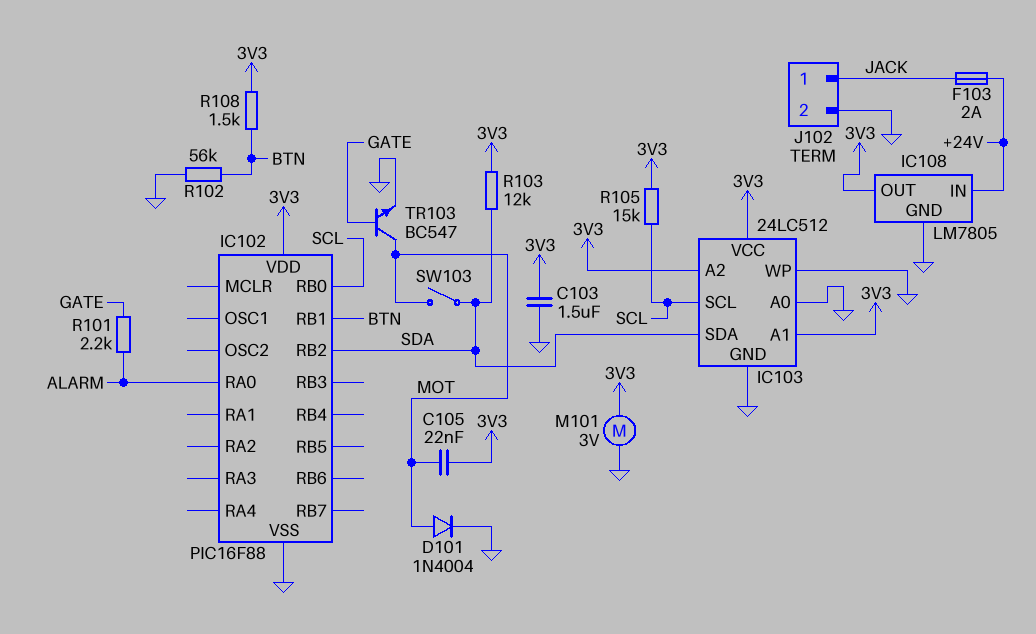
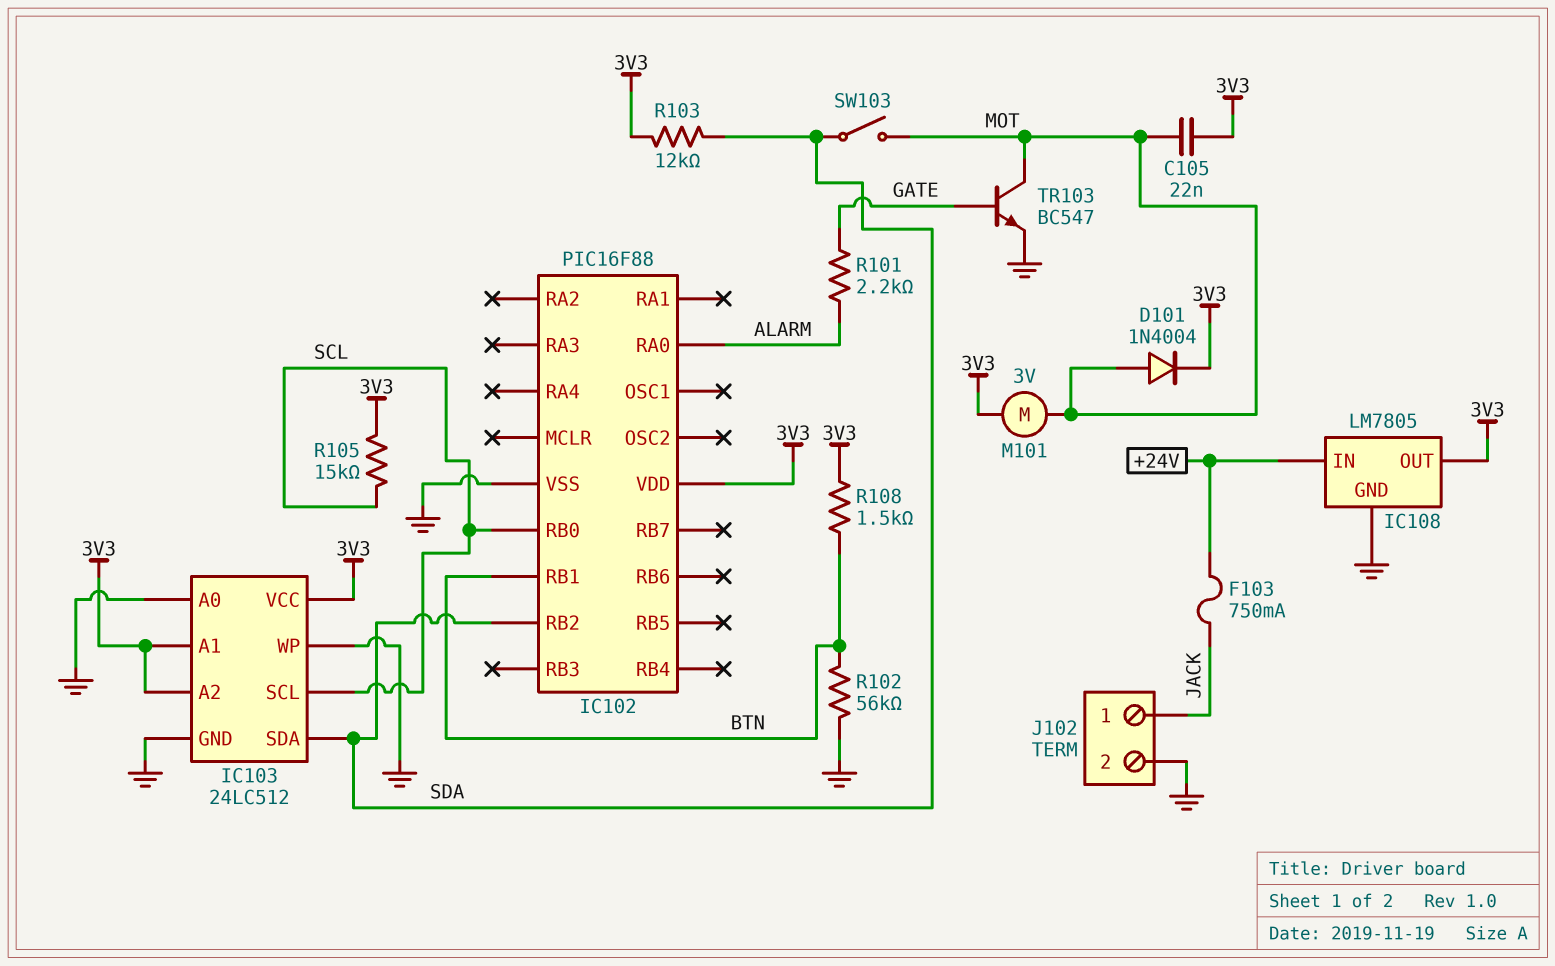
C103: 1.5uF (3V3, GND) -> none
D101: diode 1N4004 (A MOT, K GND) -> diode 1N4004 (A MOT, K 3V3)
F103: 2A (+24V, JACK) -> 750mA (+24V, JACK)
M101: motor 3V (3V3, GND) -> motor 3V (3V3, MOT)

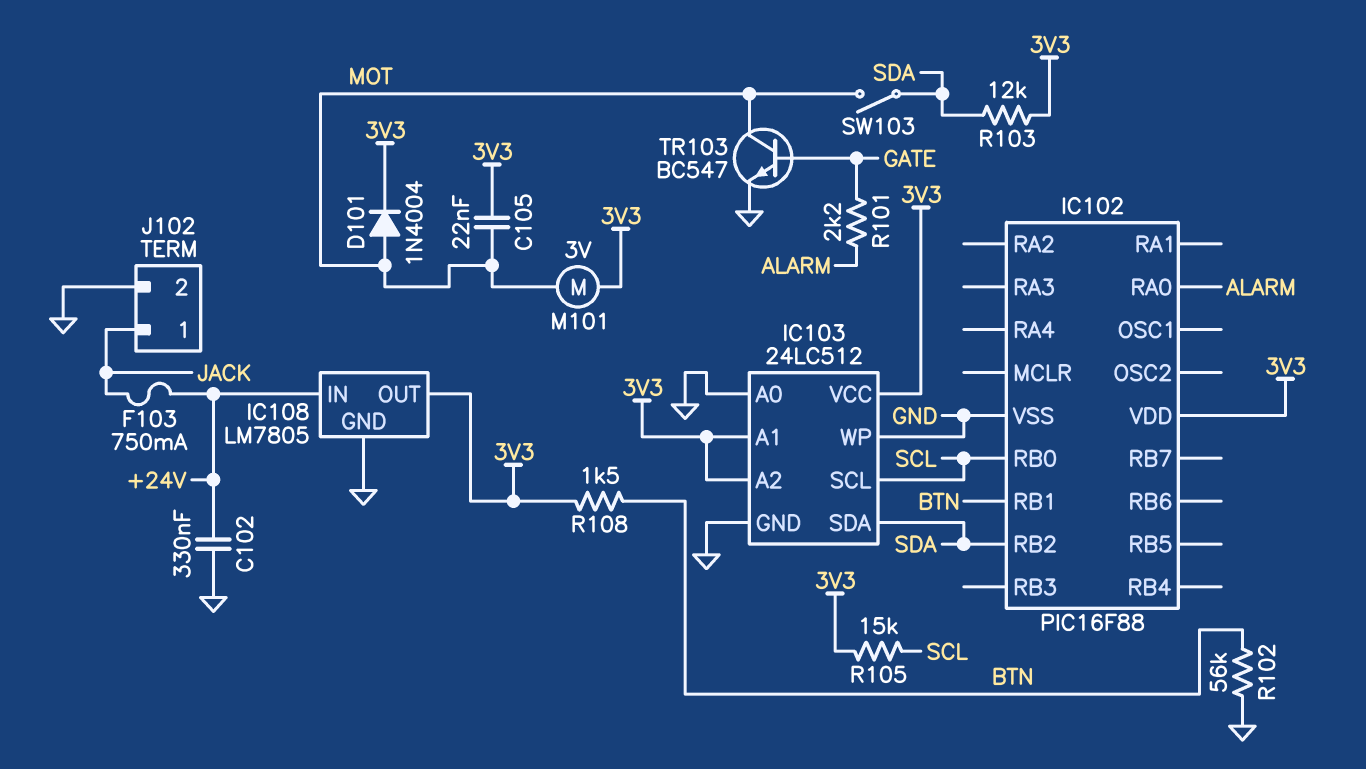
C102: none -> 330nF (+24V, GND)

